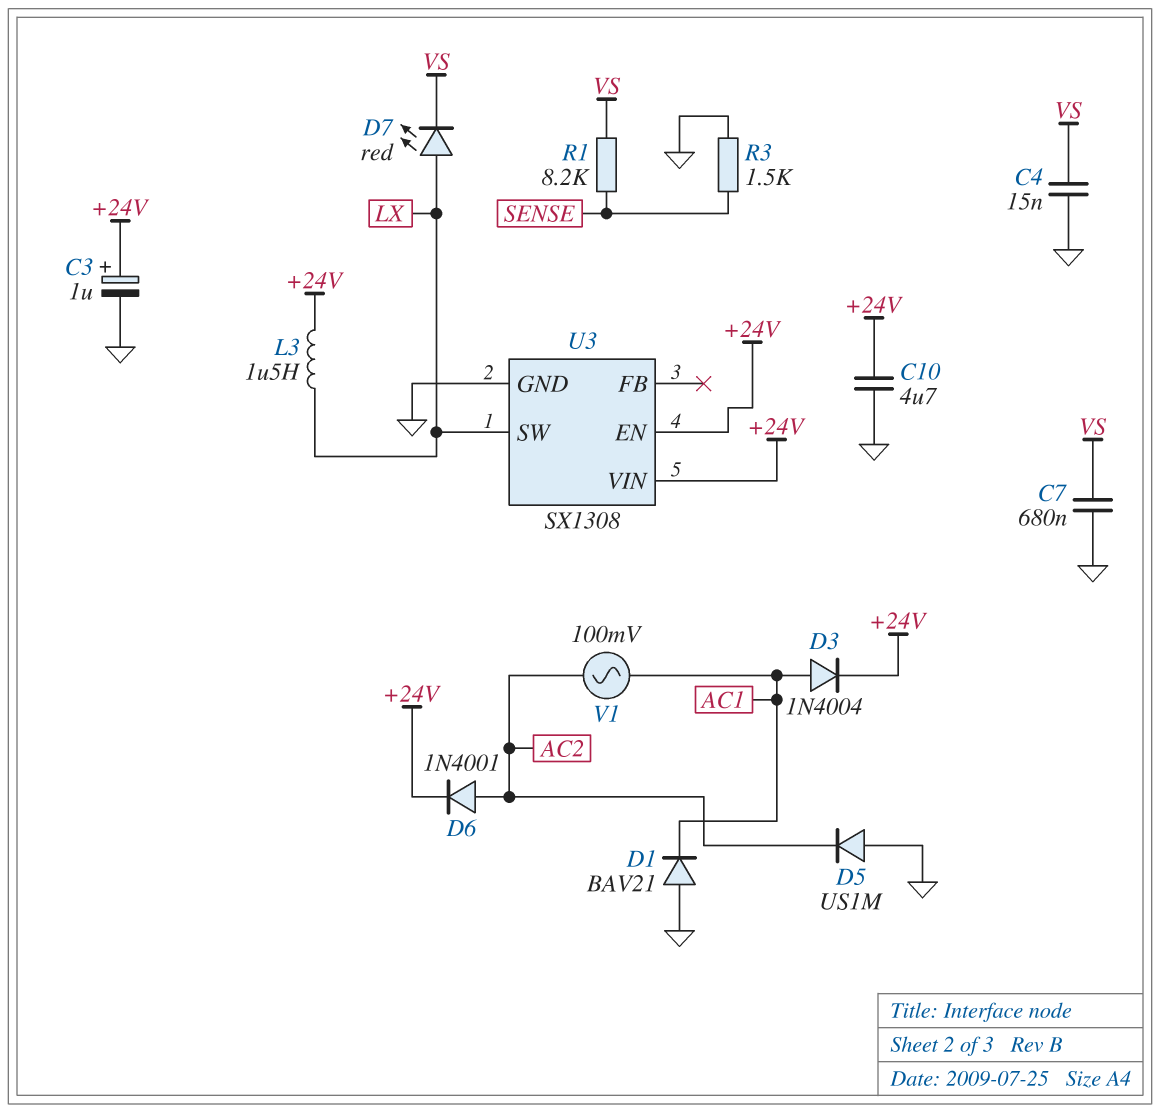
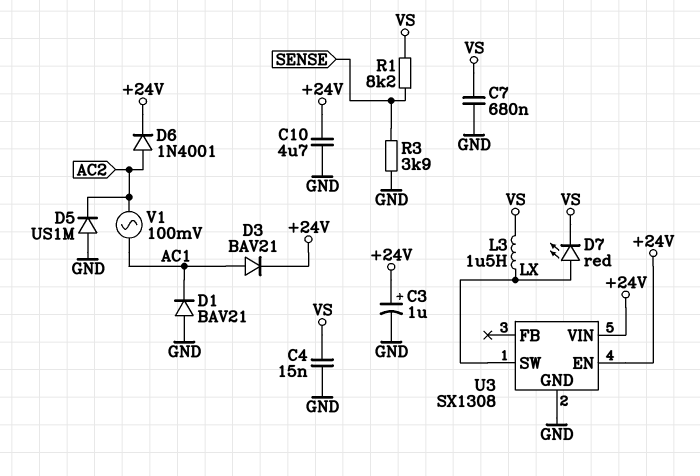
D3: diode 1N4004 (A AC1, K +24V) -> diode BAV21 (A AC1, K +24V)
L3: 1.5uH (+24V, LX) -> 1.5uH (LX, VS)
R3: 1.5k (GND, SENSE) -> 3.9k (GND, SENSE)

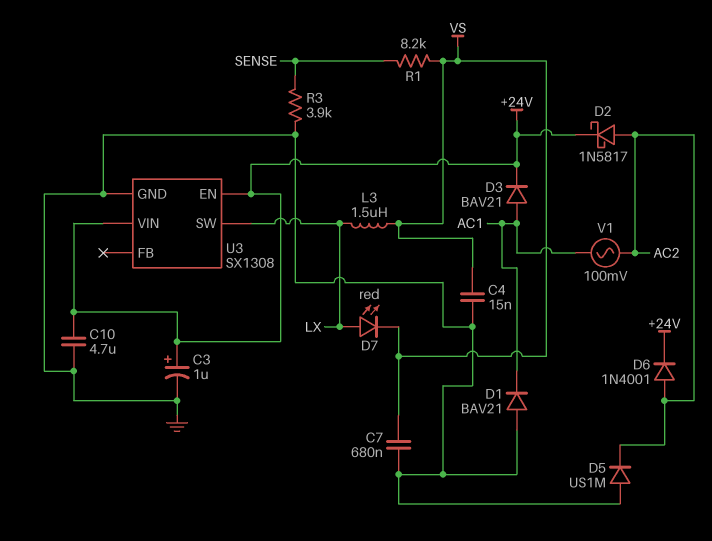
D2: none -> schottky 1N5817 (A AC2, K +24V)

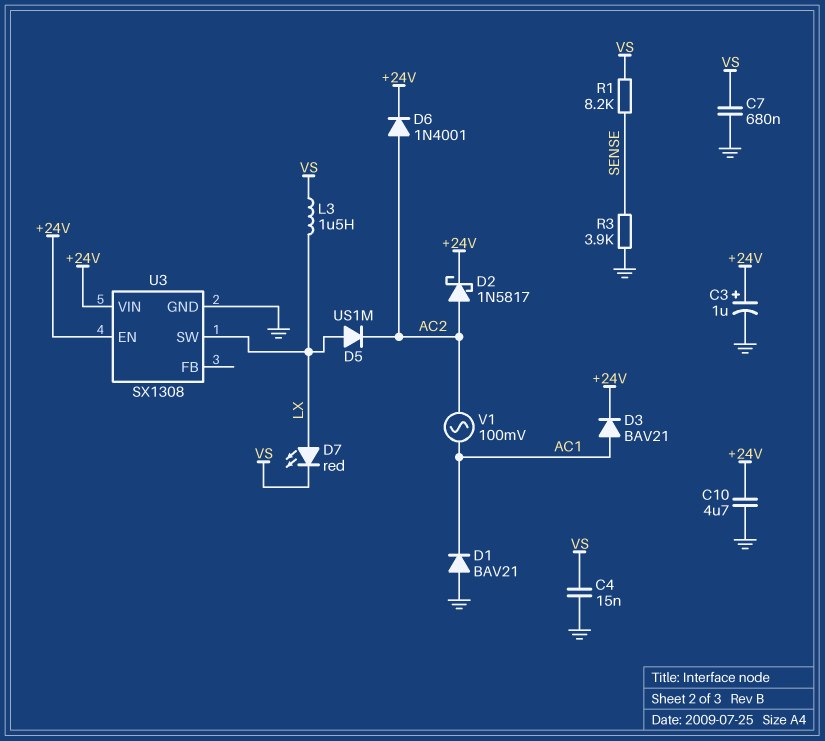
D5: diode US1M (A GND, K AC2) -> diode US1M (A LX, K AC2)

